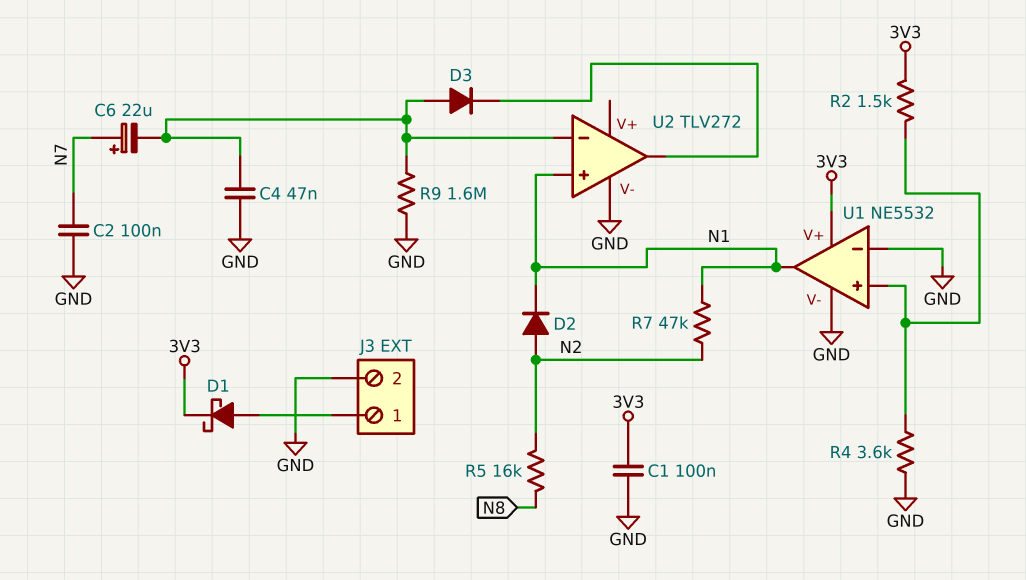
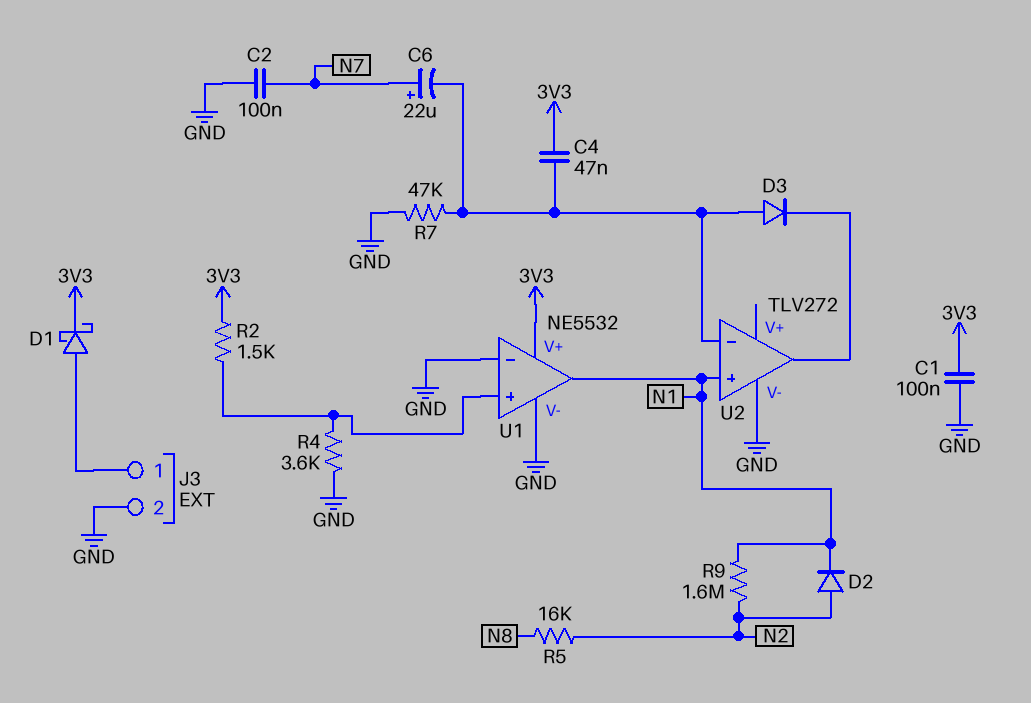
C4: 47nF (GND, U2/in-) -> 47nF (3V3, U2/in-)
R7: 47k (N1, N2) -> 47k (GND, U2/in-)
R9: 1.6M (GND, U2/in-) -> 1.6M (N1, N2)

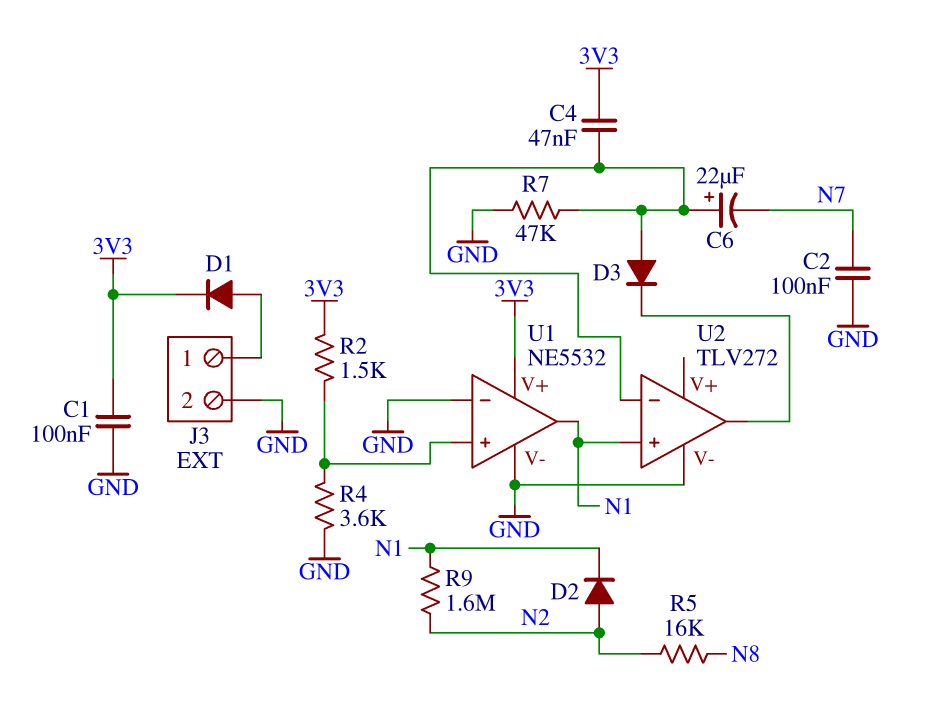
C6: 22uF (plus N7, minus U2/in-) -> 22uF (plus U2/in-, minus N7)
D1: schottky (A J3/1, K 3V3) -> diode (A J3/1, K 3V3)

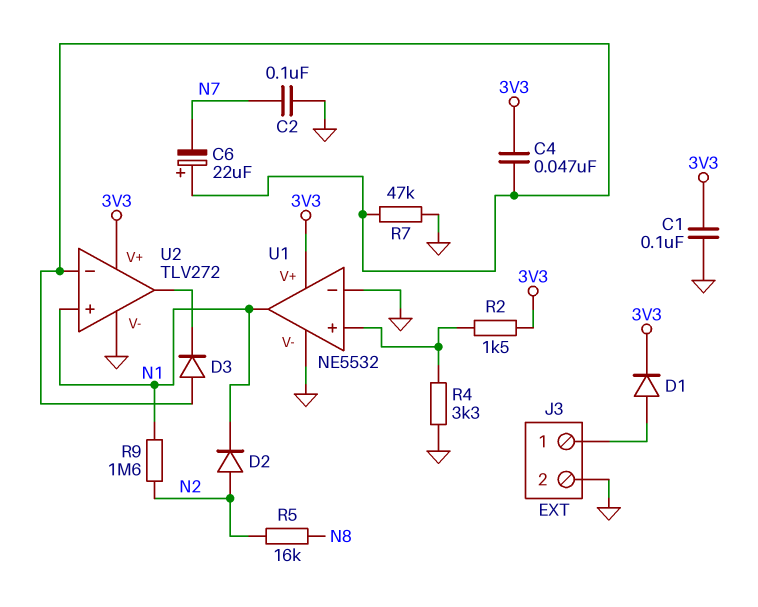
R4: 3.6k (GND, U1/in+) -> 3.3k (GND, U1/in+)
U2 pin V+: none -> 3V3

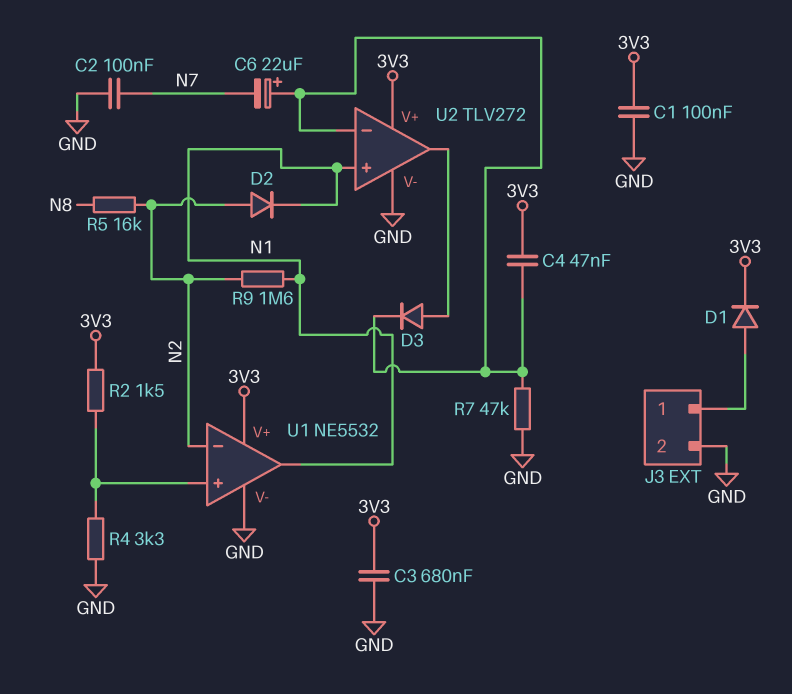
C3: none -> 680nF (3V3, GND)
D3: diode (A U2/in-, K U2/out) -> diode (A U2/out, K U2/in-)
U1 pin in-: GND -> N2

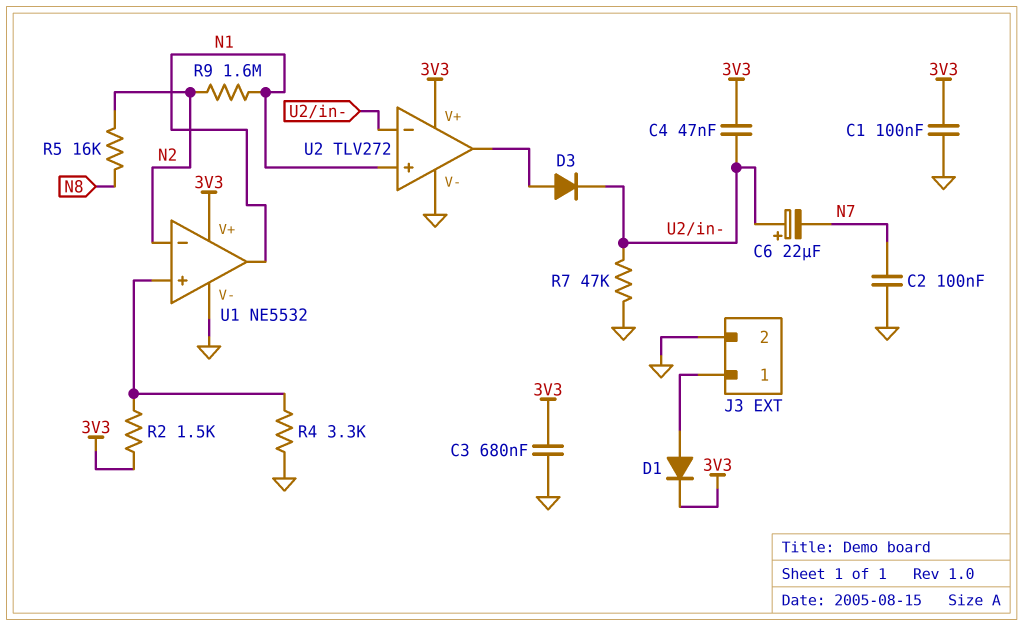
D2: diode (A N2, K N1) -> none

